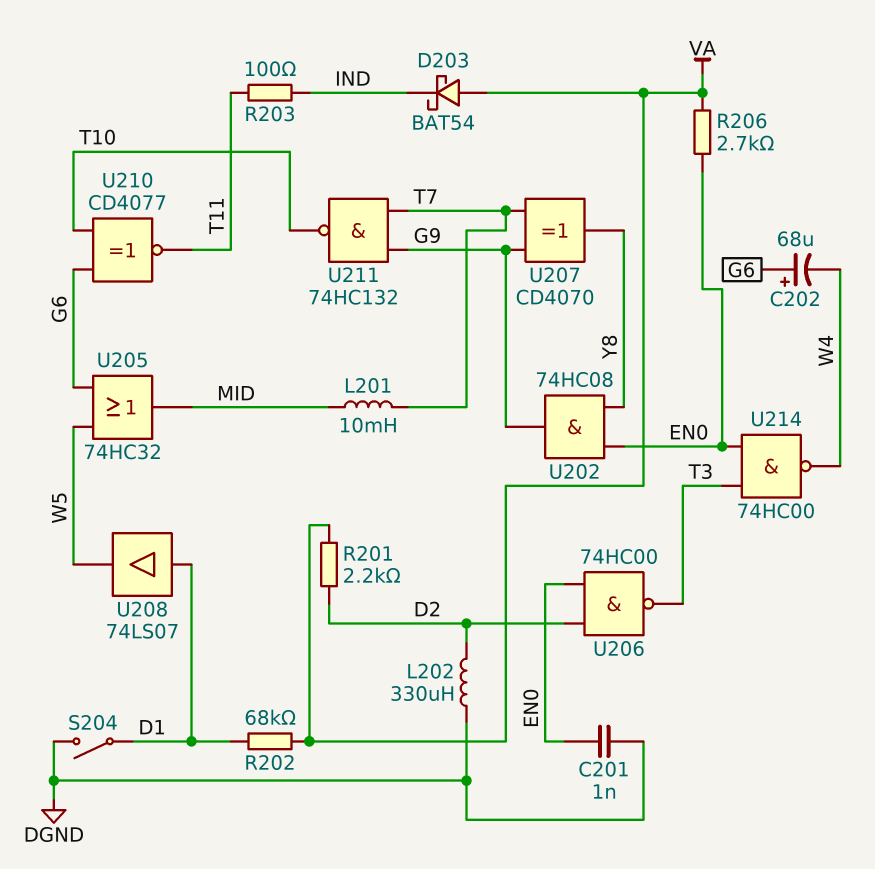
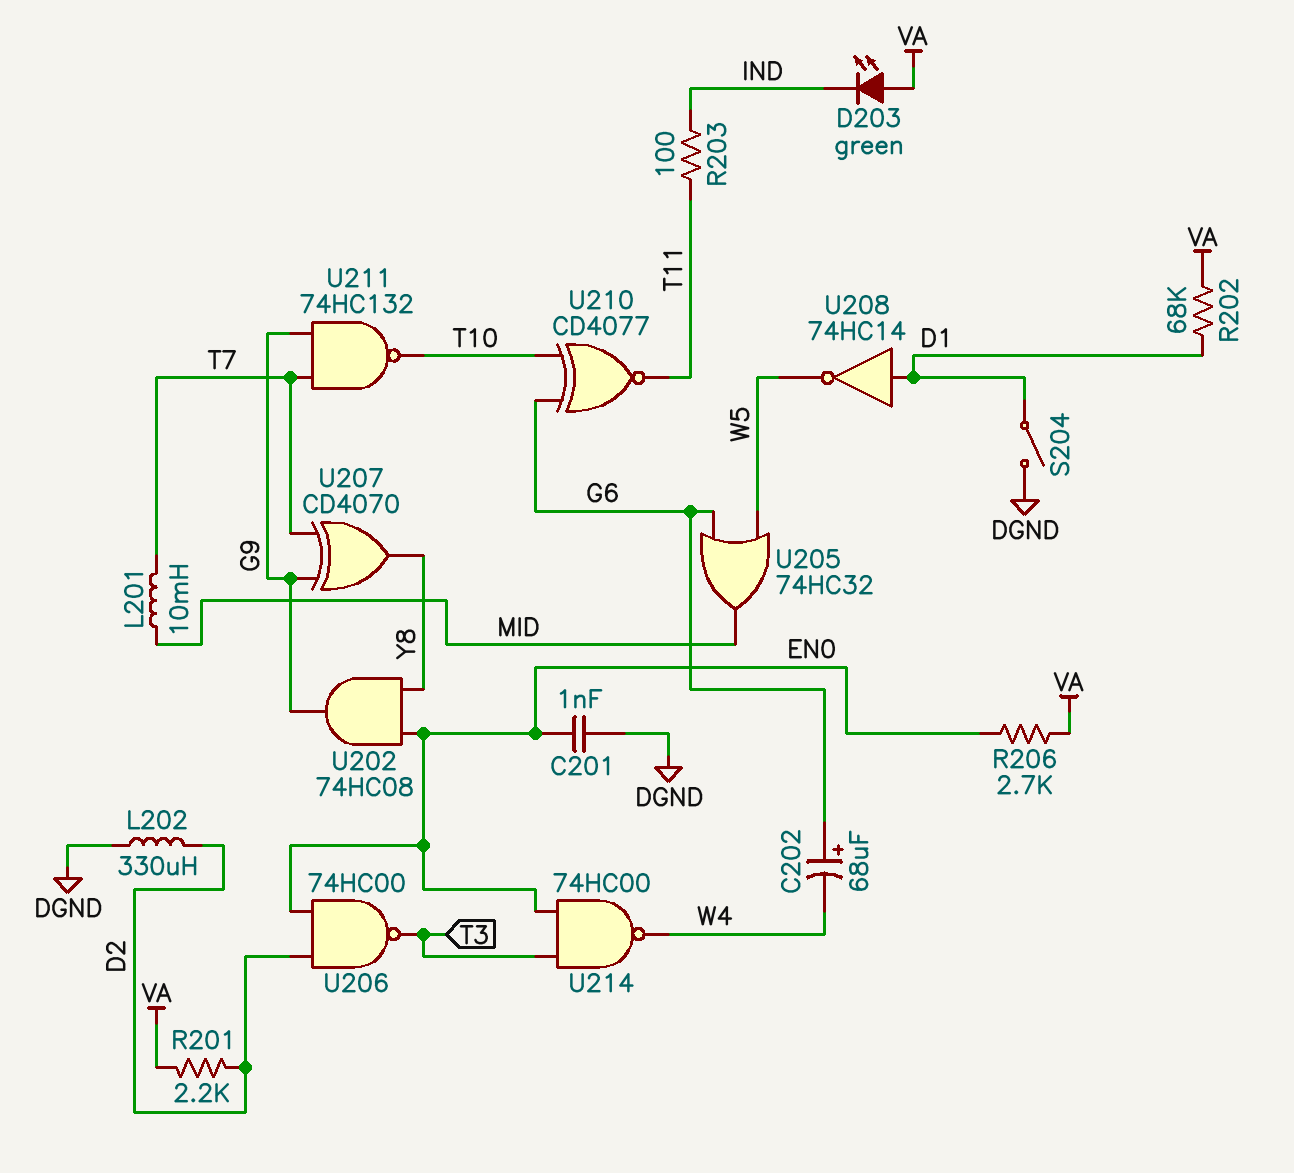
D203: schottky BAT54 (A VA, K IND) -> LED green (A VA, K IND)
U208: buffer 74LS07 (in D1, out W5) -> NOT 74HC14 (in D1, out W5)

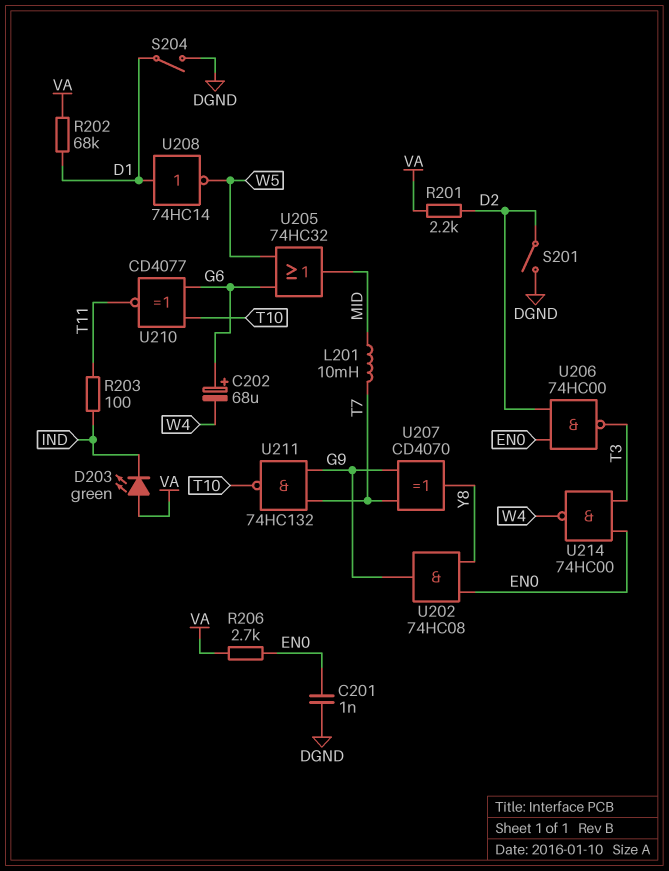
L202: 330uH (D2, DGND) -> none
S201: none -> switch (D2, DGND)

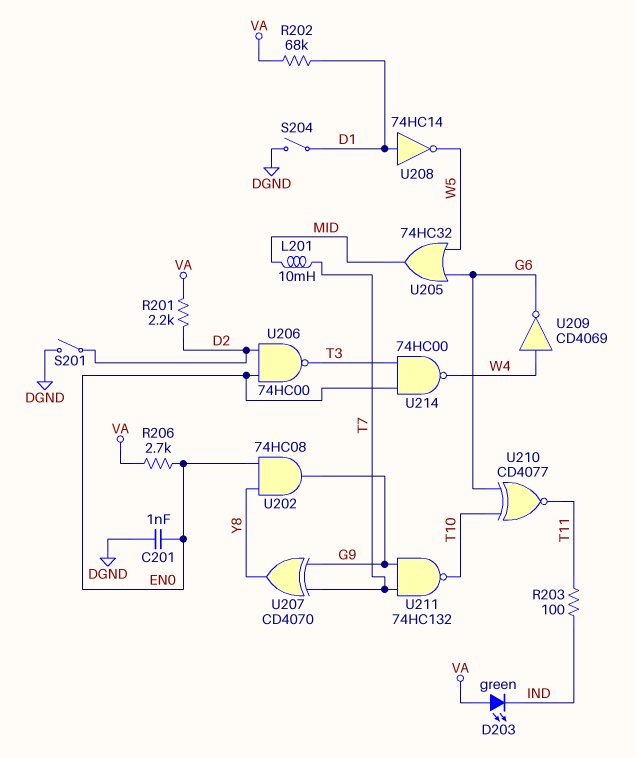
C202: 68uF (plus G6, minus W4) -> none
U209: none -> NOT CD4069 (in W4, out G6)

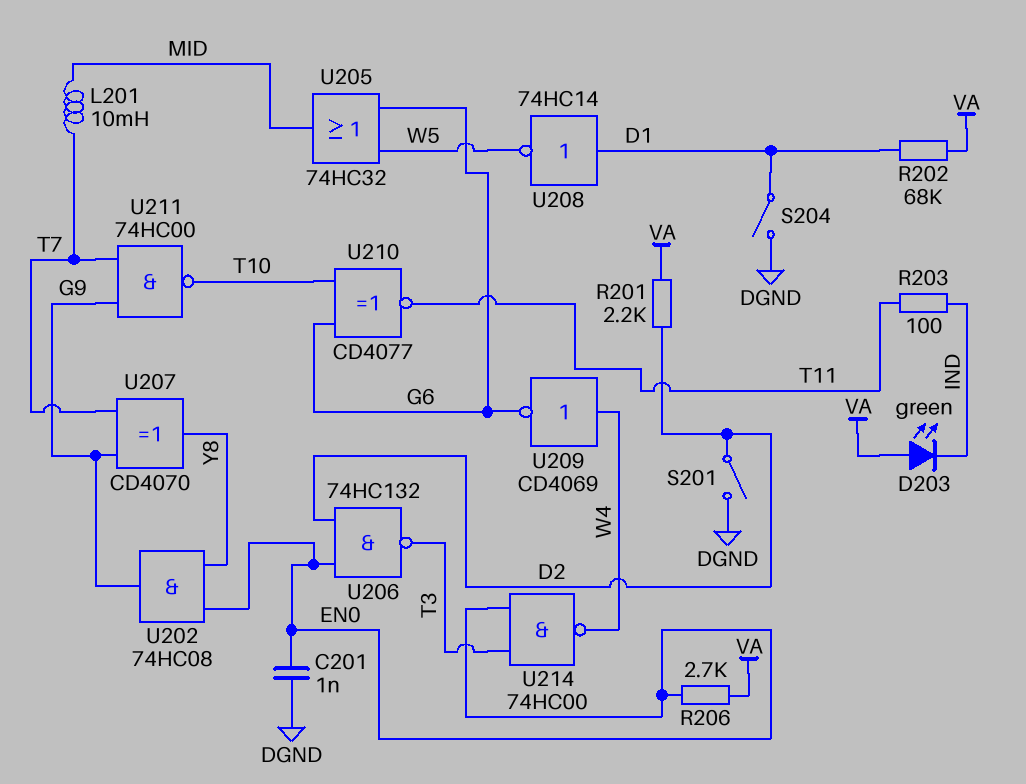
U206: NAND 74HC00 (in D2, in EN0, out T3) -> NAND 74HC132 (in D2, in EN0, out T3)
U211: NAND 74HC132 (in G9, in T7, out T10) -> NAND 74HC00 (in G9, in T7, out T10)

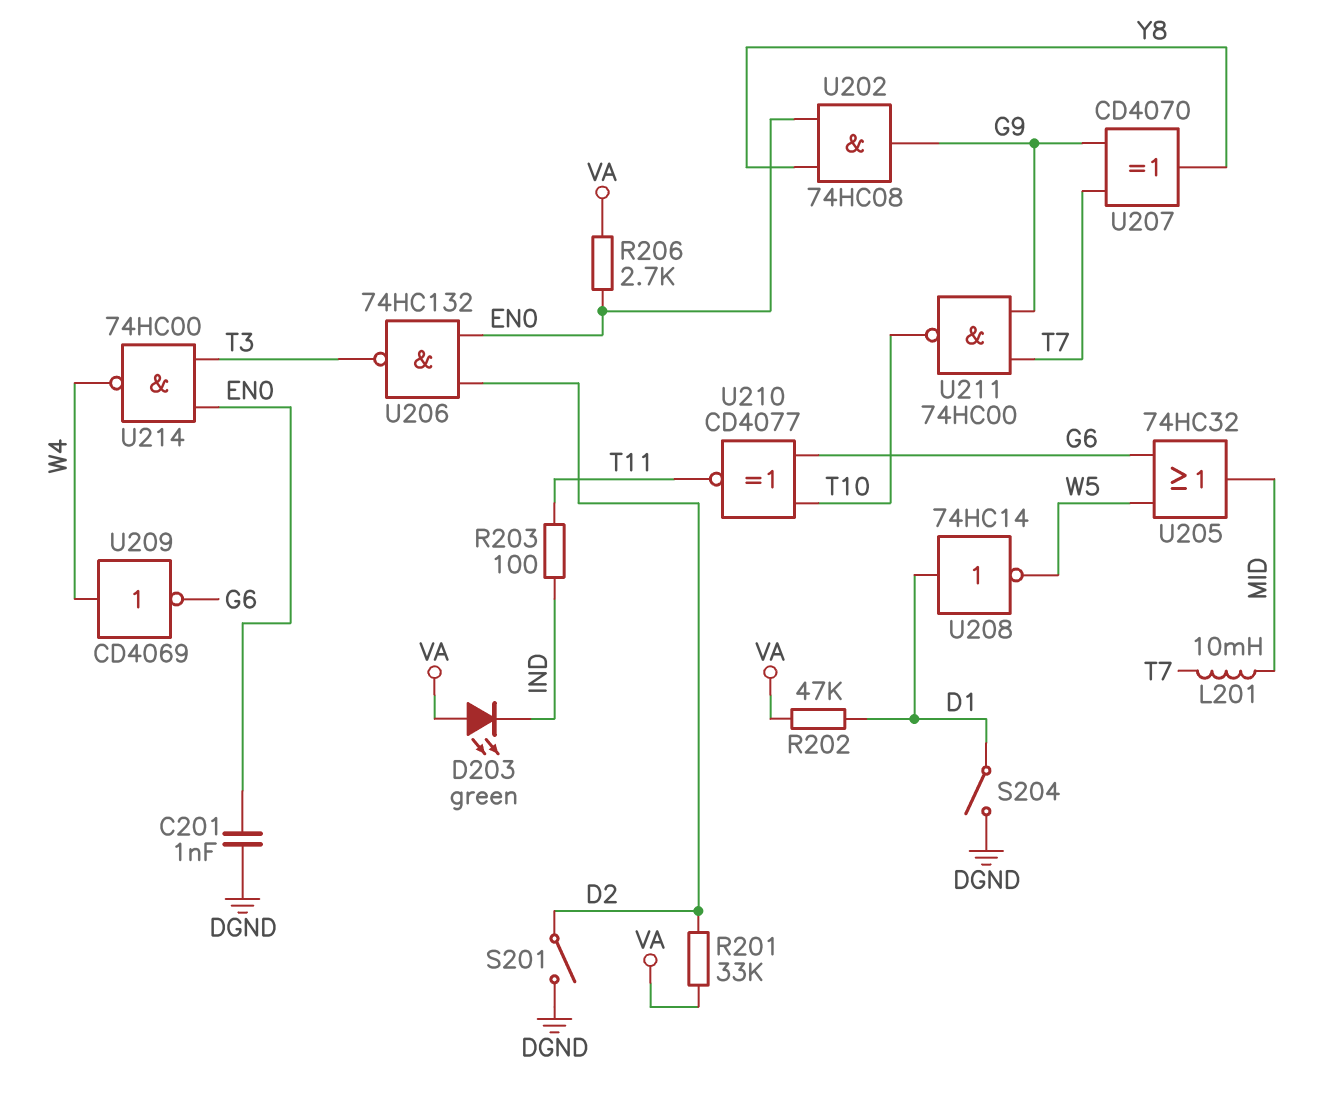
R201: 2.2k (D2, VA) -> 33k (D2, VA)
R202: 68k (D1, VA) -> 47k (D1, VA)

